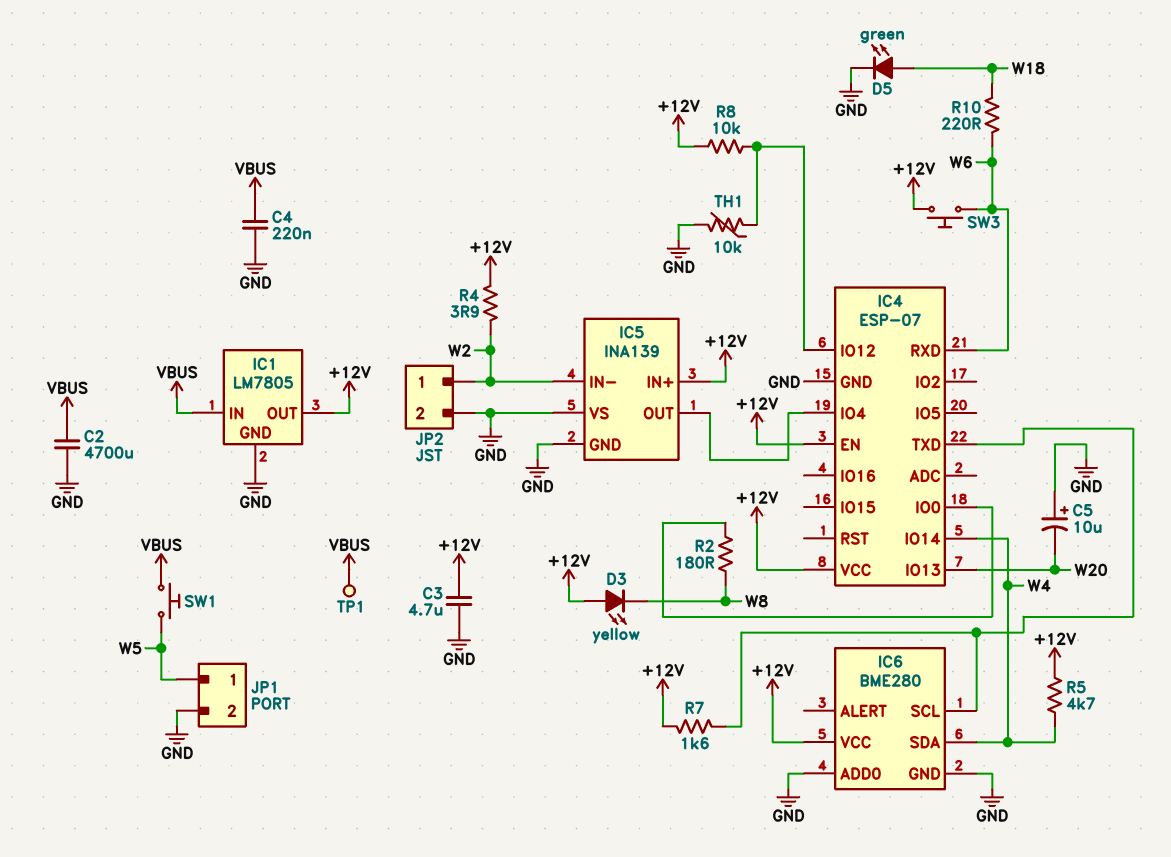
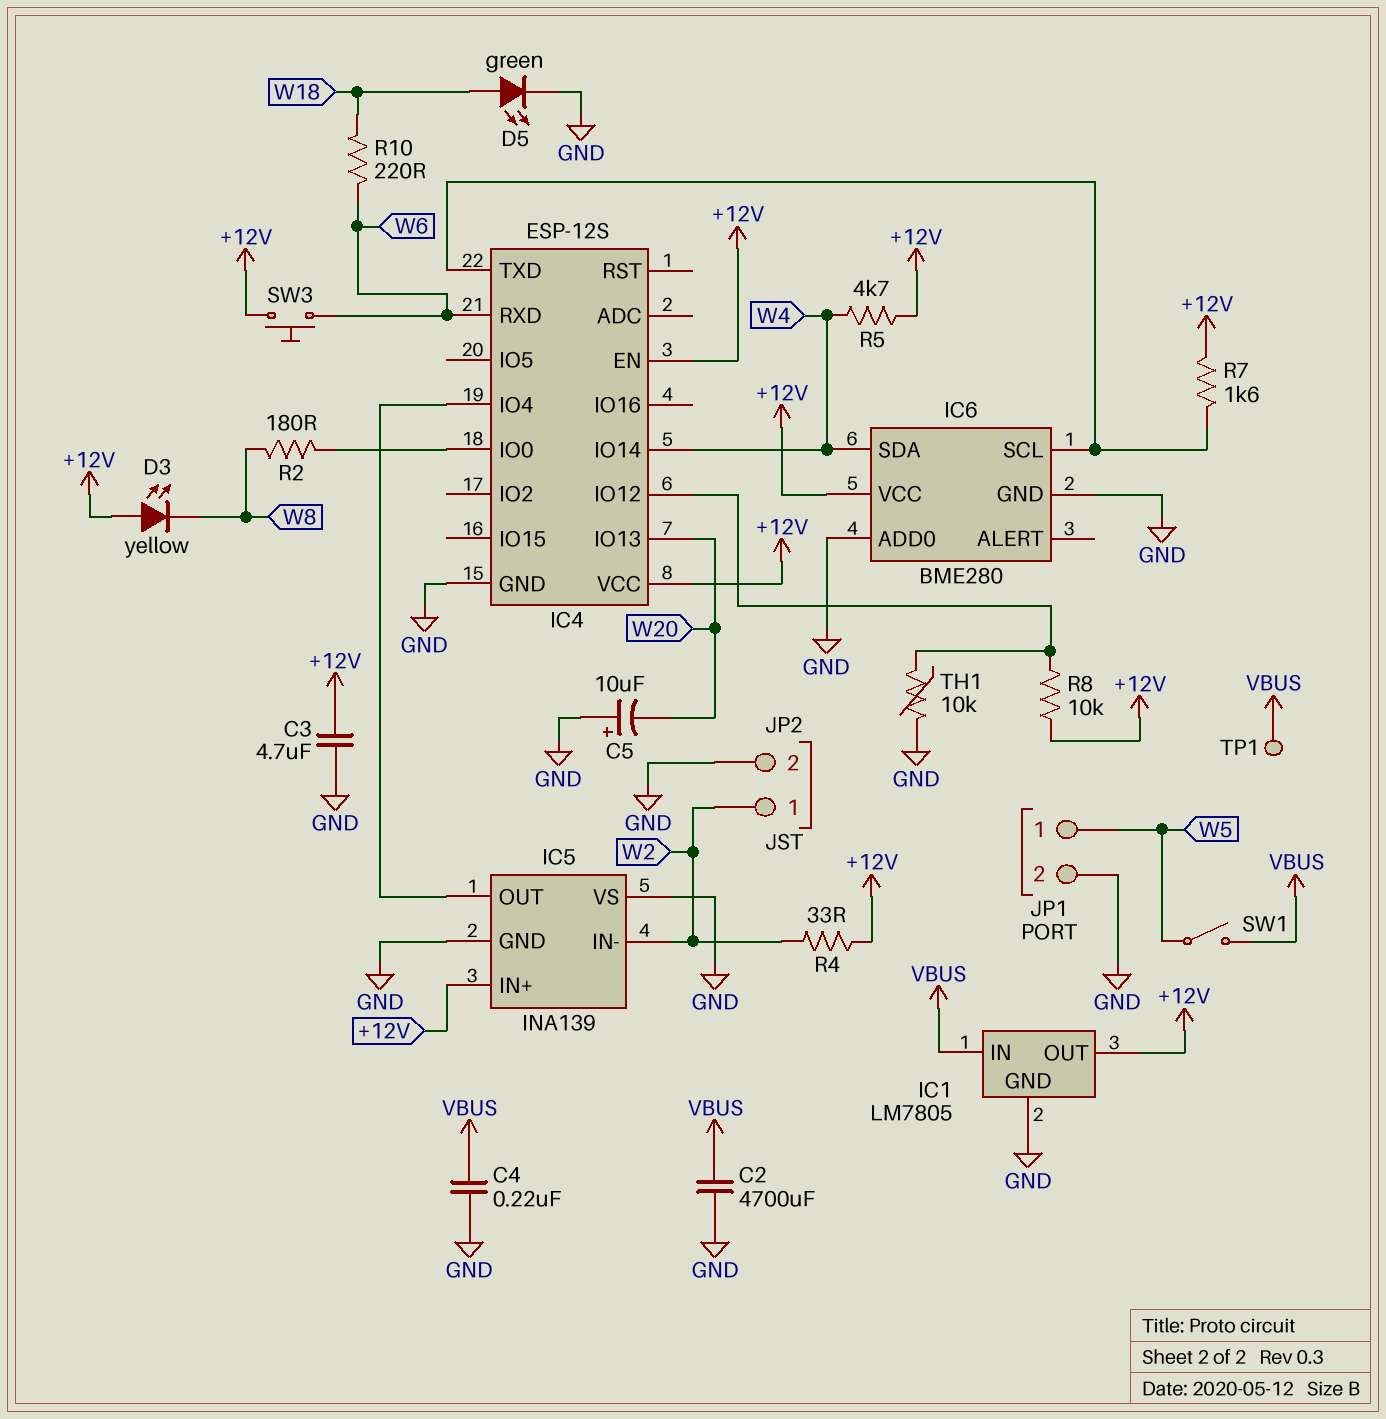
IC4: ESP-07 -> ESP-12S
R4: 3.9 (+12V, W2) -> 33 (+12V, W2)
SW1: button (VBUS, W5) -> switch (VBUS, W5)

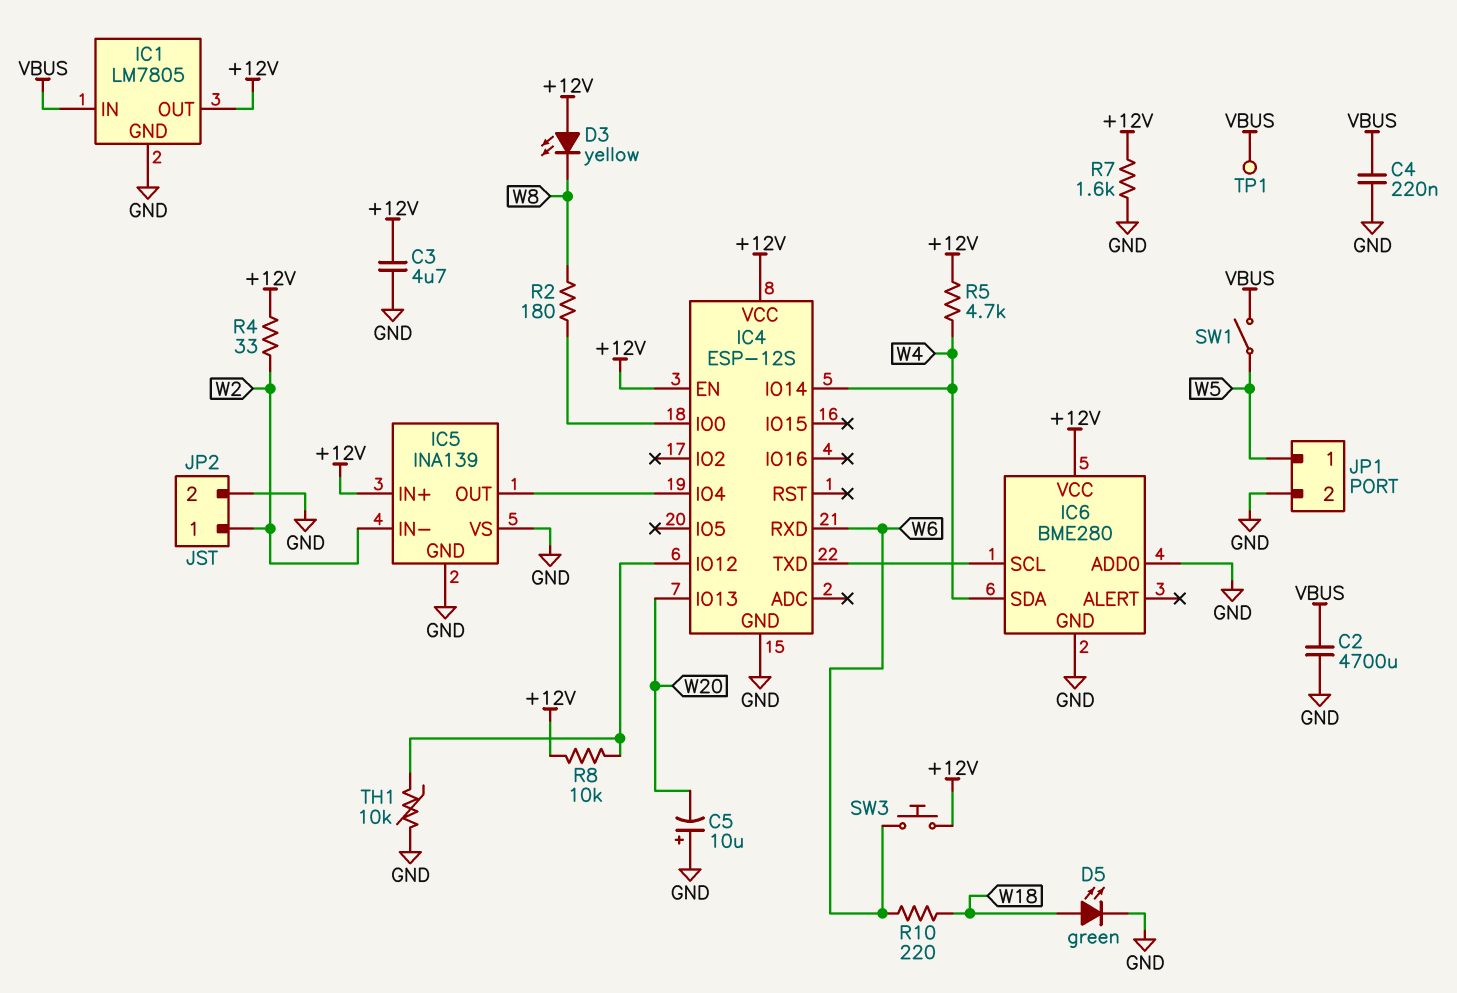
R7: 1.6k (+12V, IC4/TXD) -> 1.6k (+12V, GND)

